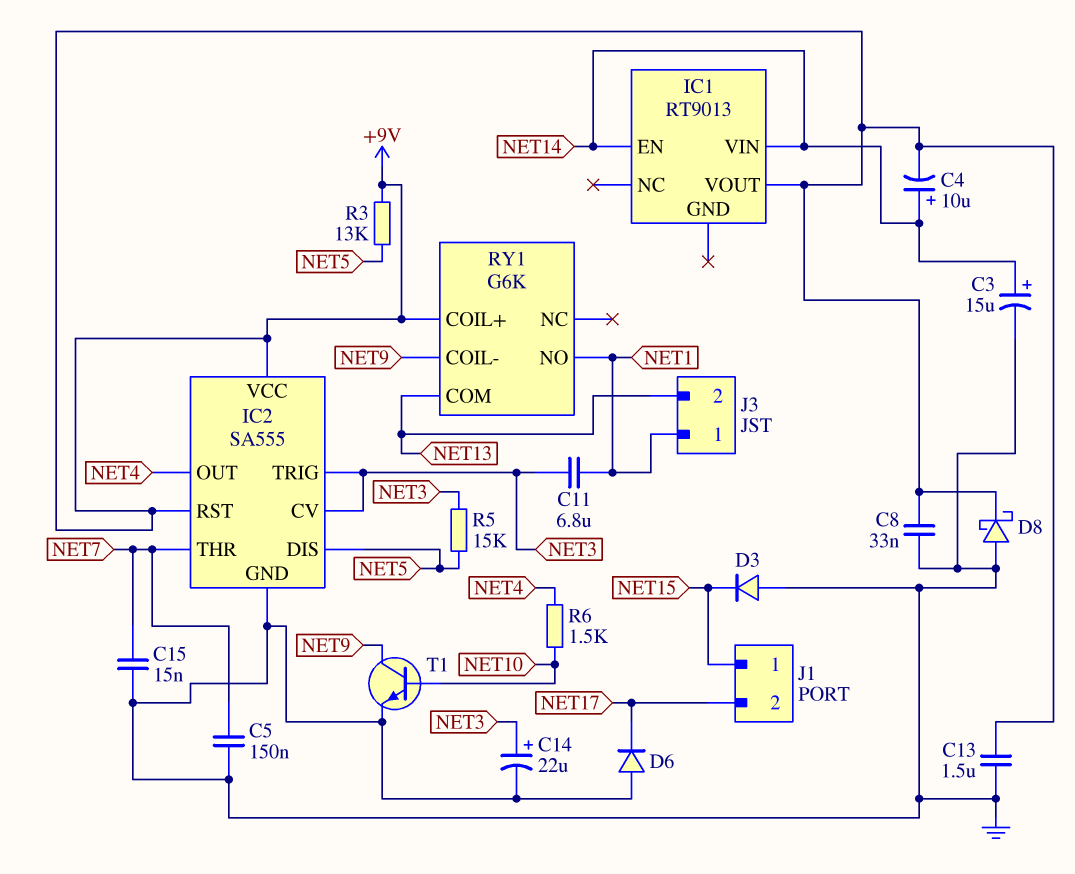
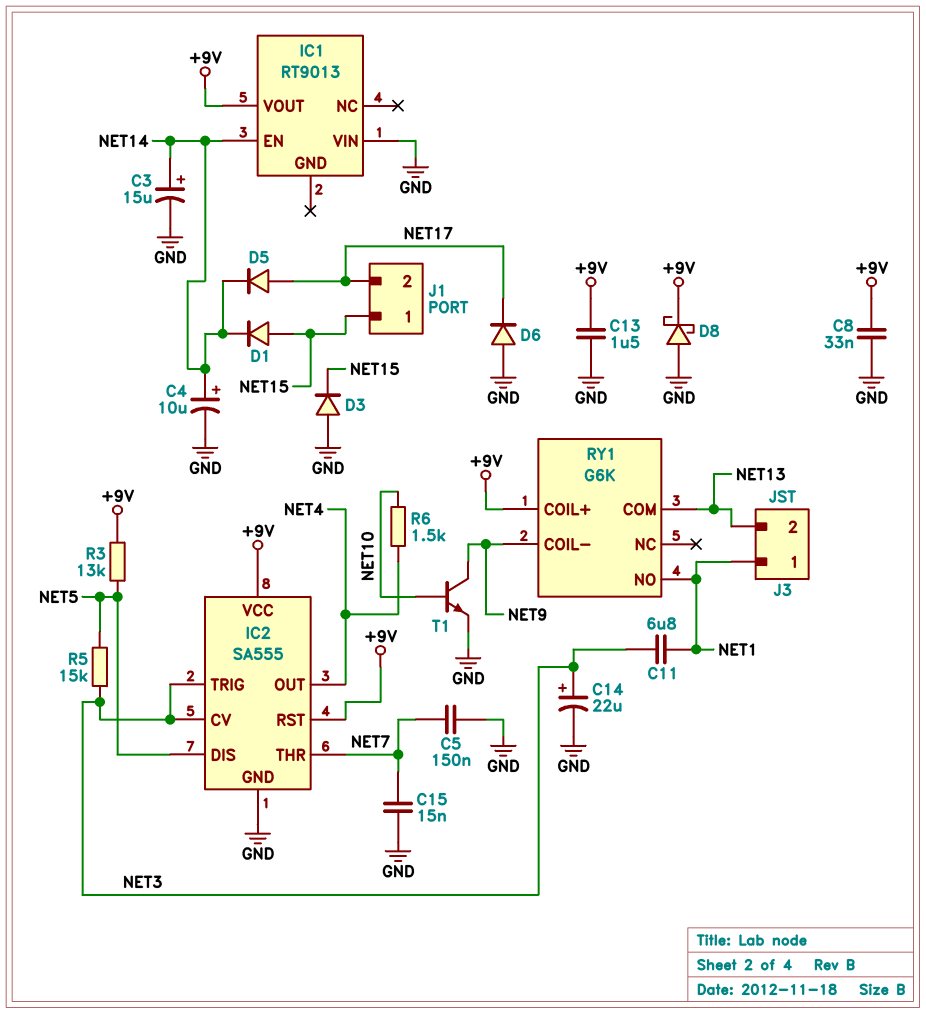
C4: 10uF (plus NET14, minus +9V) -> 10uF (plus NET14, minus GND)
D1: none -> diode (A NET15, K NET14)
D5: none -> diode (A NET17, K NET14)
IC1 pin VIN: NET14 -> GND

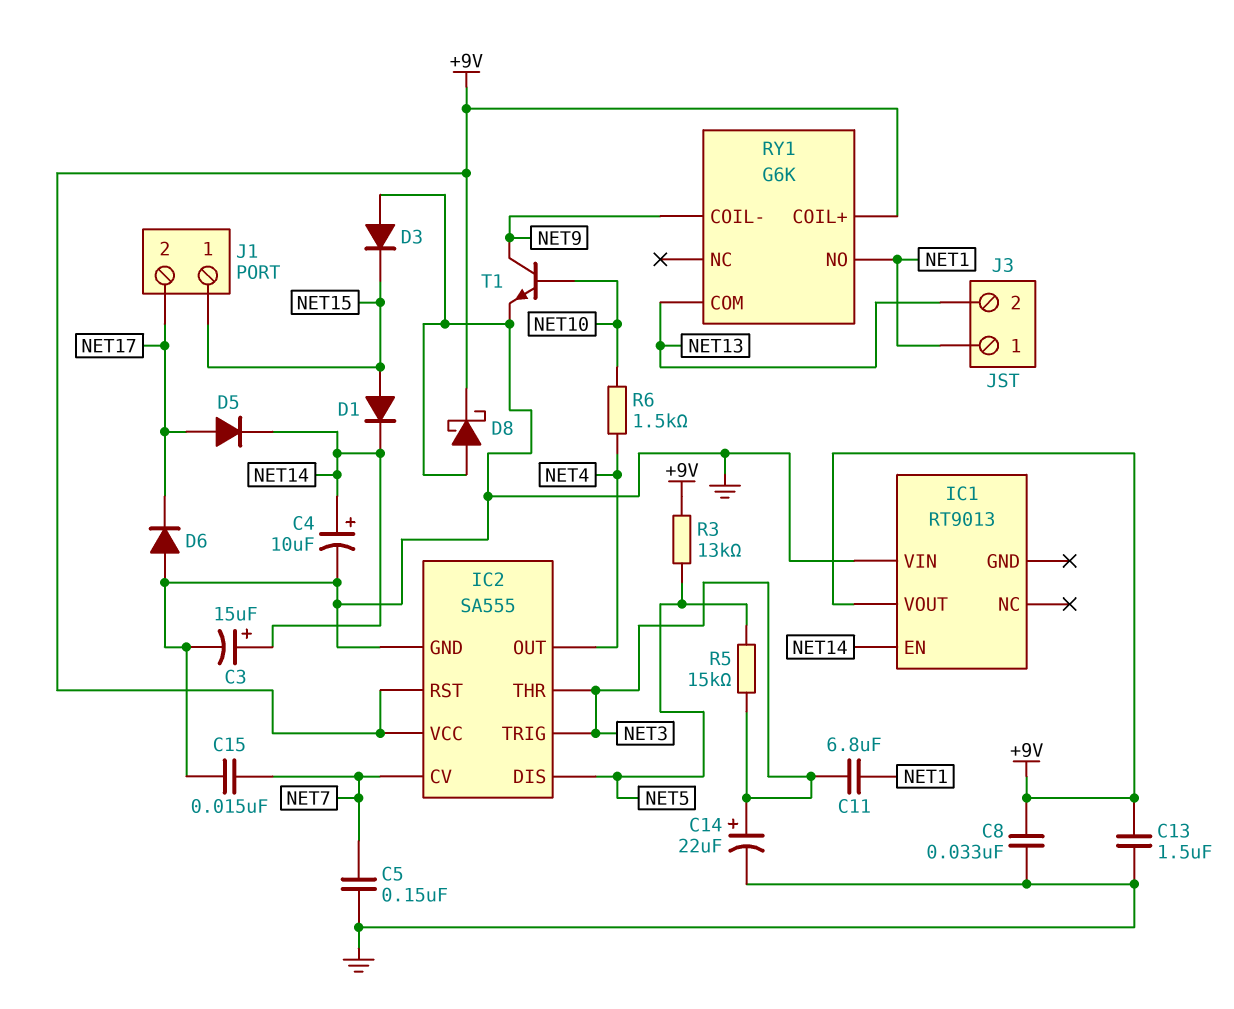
IC2 pin CV: NET3 -> NET7
IC2 pin THR: NET7 -> NET3

